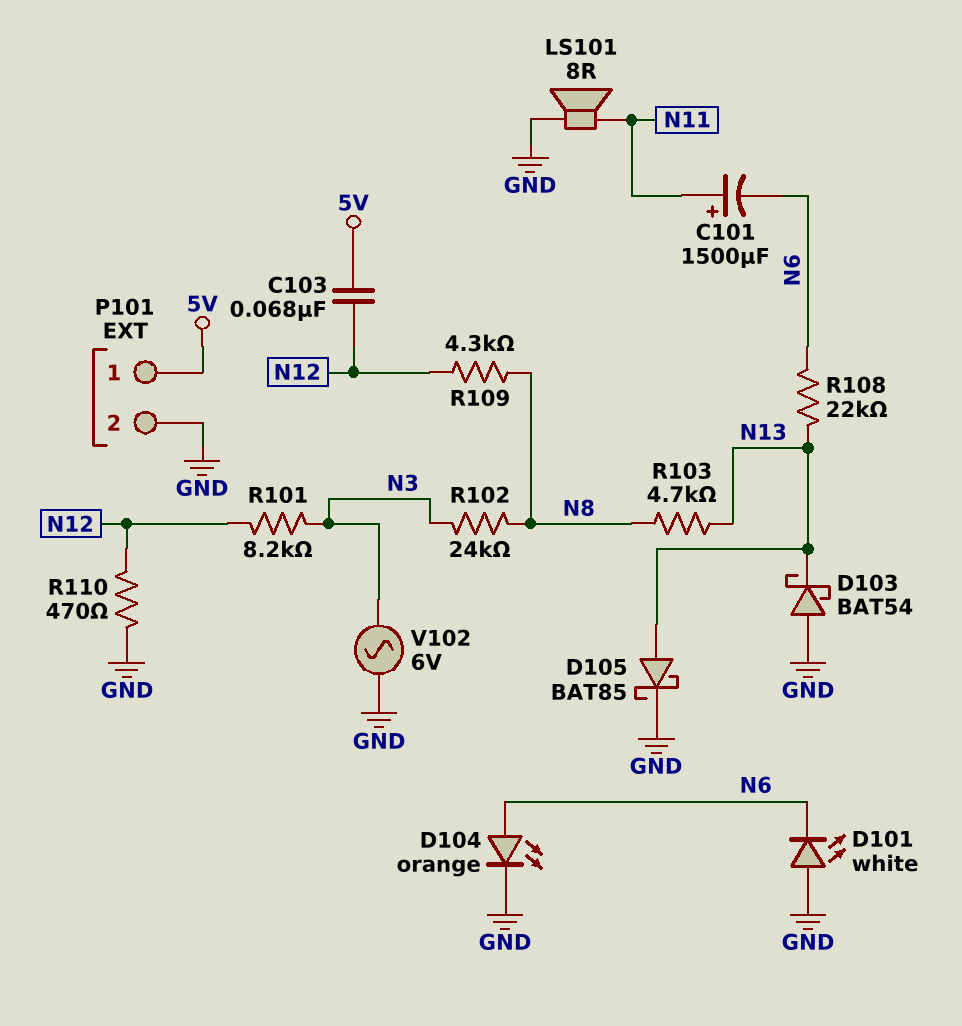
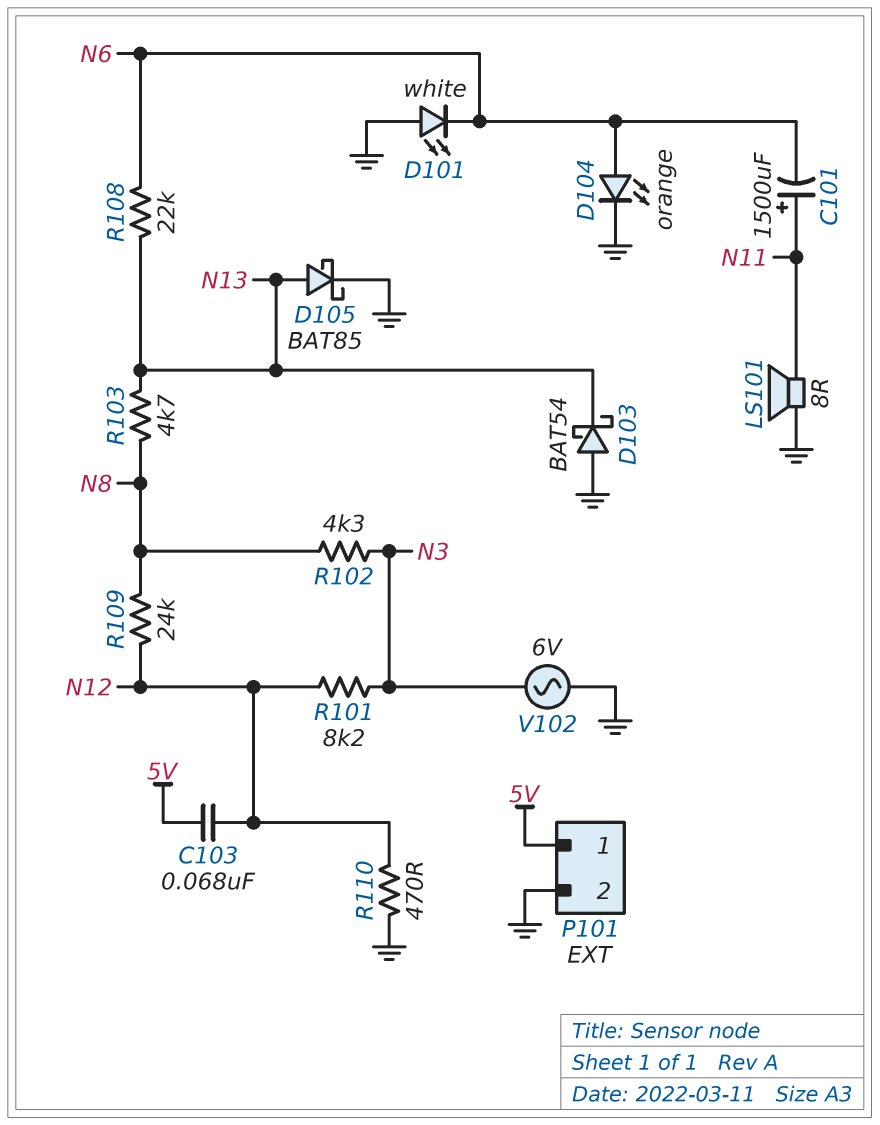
R102: 24k (N3, N8) -> 4.3k (N3, N8)
R109: 4.3k (N8, N12) -> 24k (N8, N12)

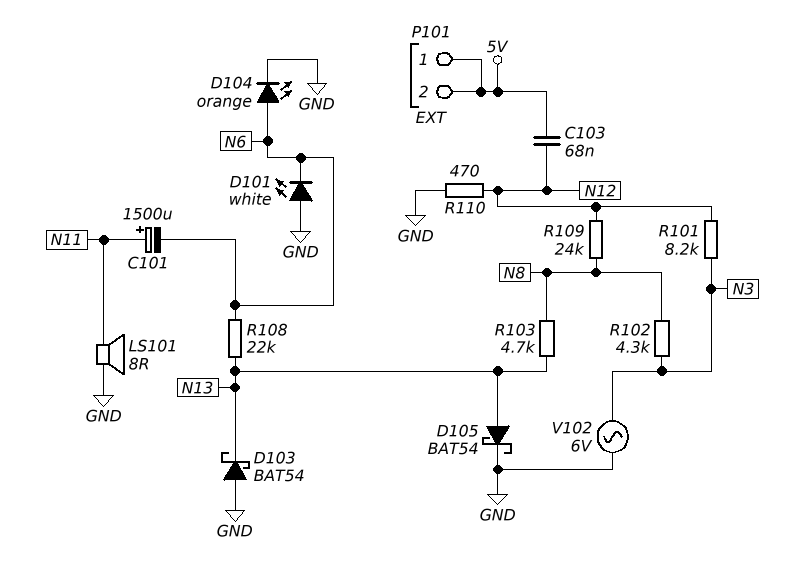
D105: schottky BAT85 (A N13, K GND) -> schottky BAT54 (A N13, K GND)
P101 pin 2: GND -> 5V

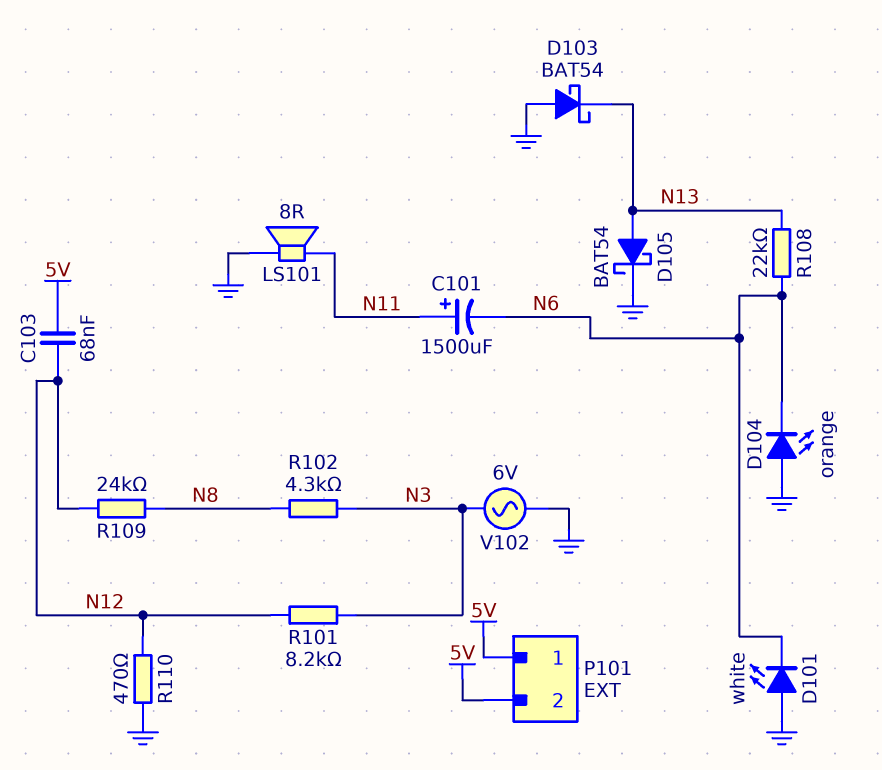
D104: LED orange (A N6, K GND) -> LED orange (A GND, K N6)
R103: 4.7k (N8, N13) -> none

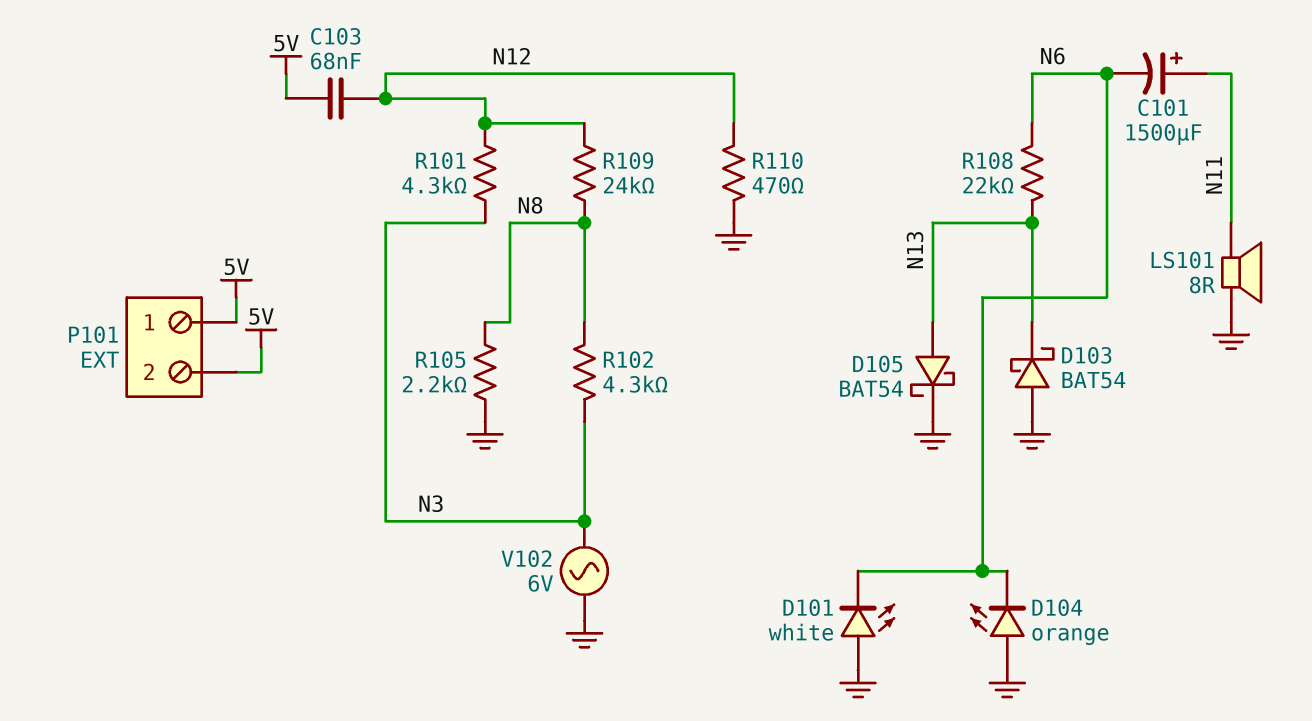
R101: 8.2k (N3, N12) -> 4.3k (N3, N12)
R105: none -> 2.2k (GND, N8)

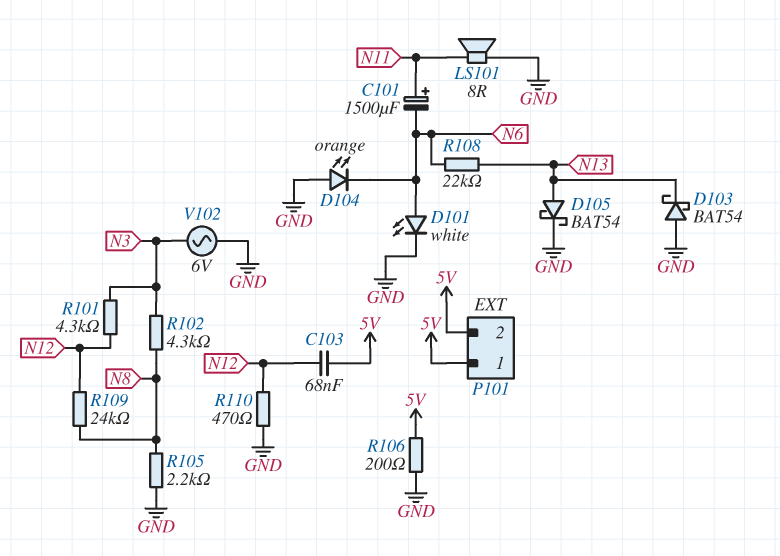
D101: LED white (A GND, K N6) -> LED white (A N6, K GND)
R106: none -> 200 (5V, GND)

